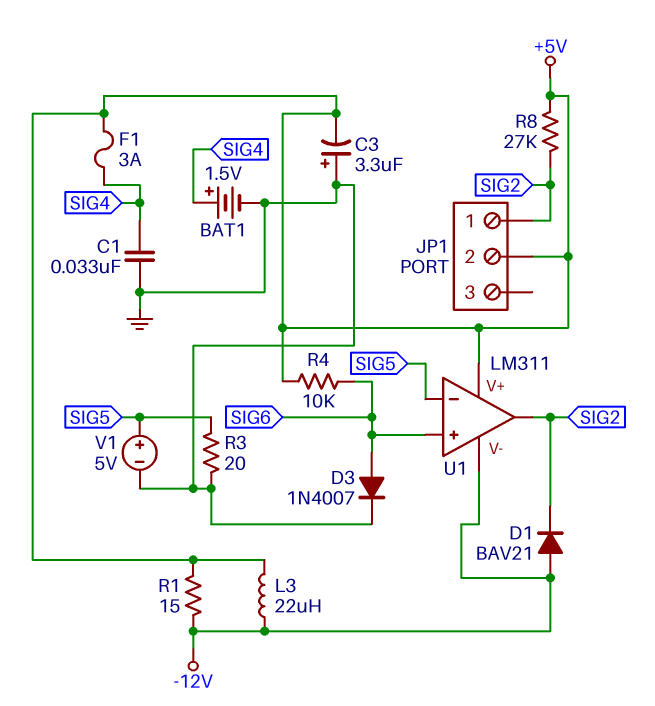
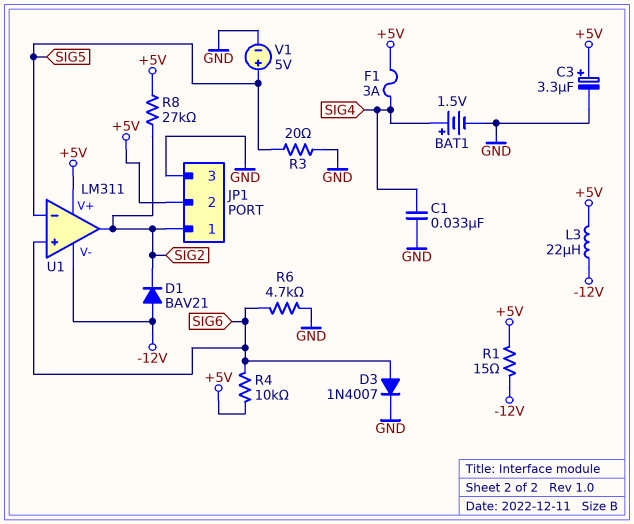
C3: 3.3uF (plus GND, minus +5V) -> 3.3uF (plus +5V, minus GND)
JP1 pin 3: none -> GND
R6: none -> 4.7k (GND, SIG6)

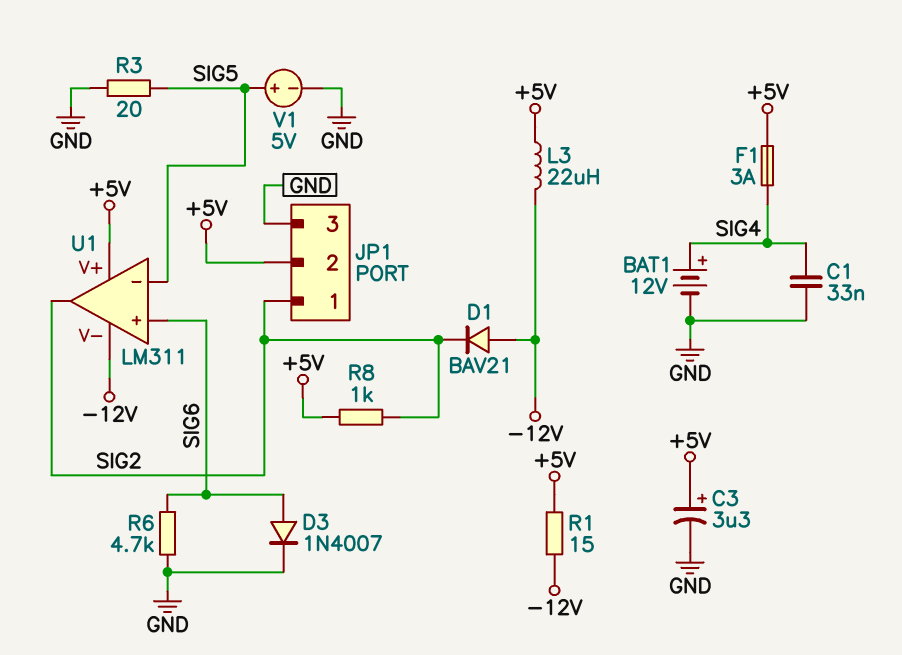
BAT1: 1.5V (plus SIG4, minus GND) -> 12V (plus SIG4, minus GND)
R4: 10k (+5V, SIG6) -> none
R8: 27k (+5V, SIG2) -> 1k (+5V, SIG2)

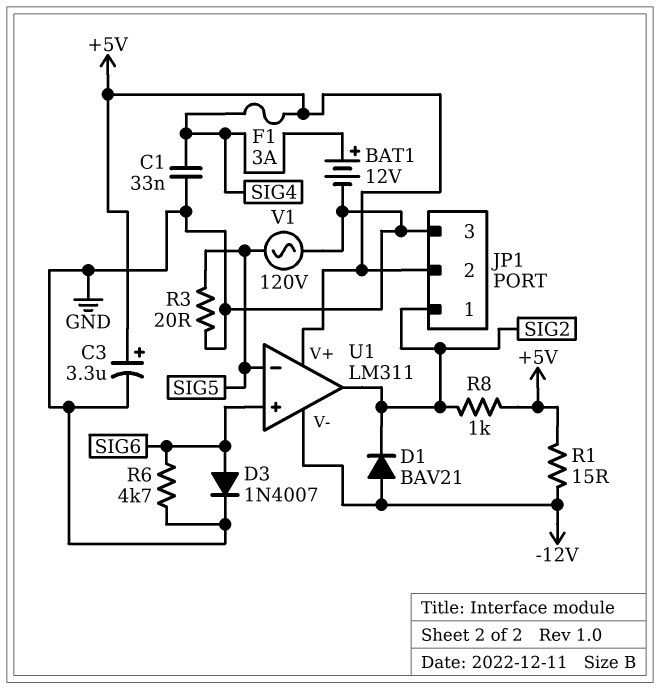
L3: 22uH (+5V, -12V) -> none
V1: 5V (plus SIG5, minus GND) -> AC 120V (GND, SIG5)

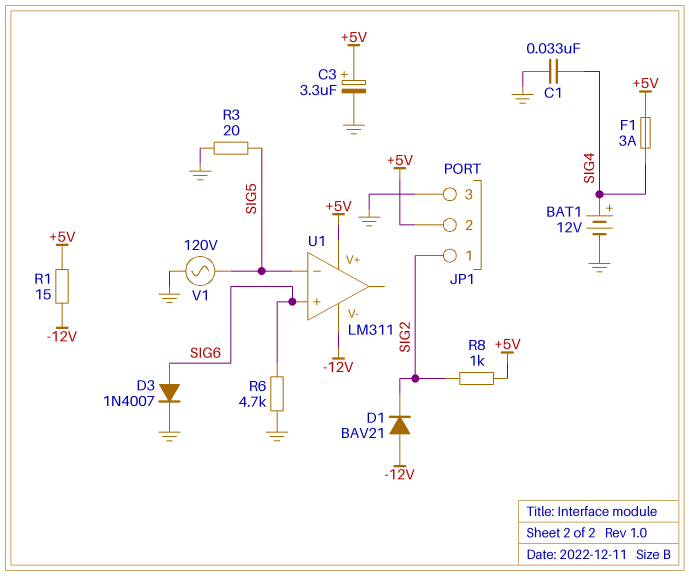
U1 pin out: SIG2 -> none

